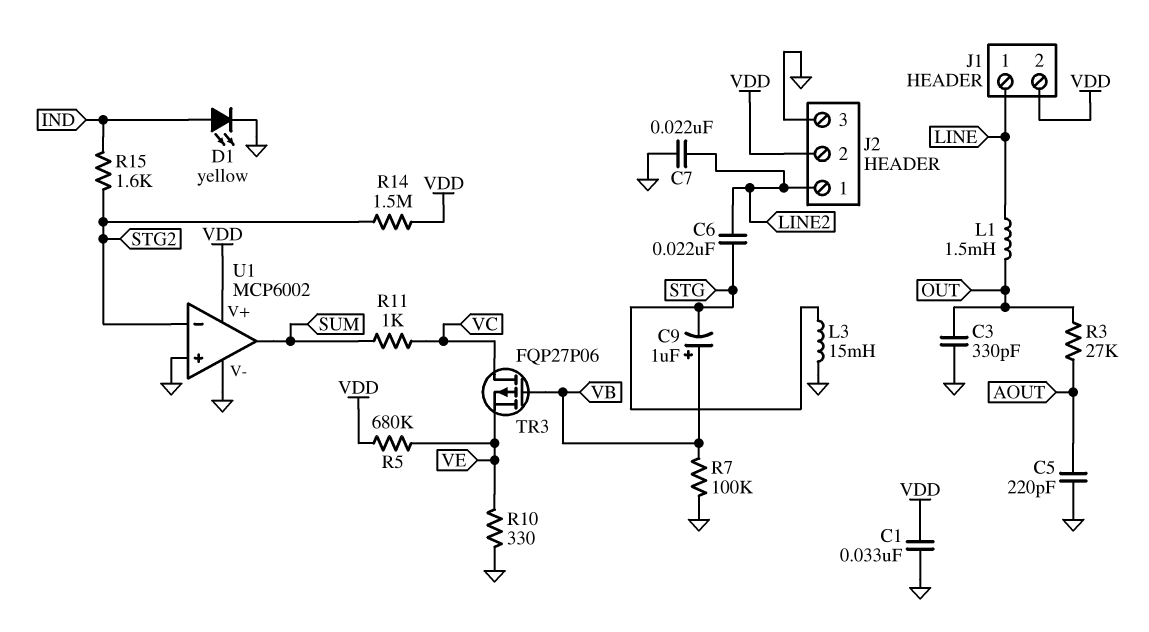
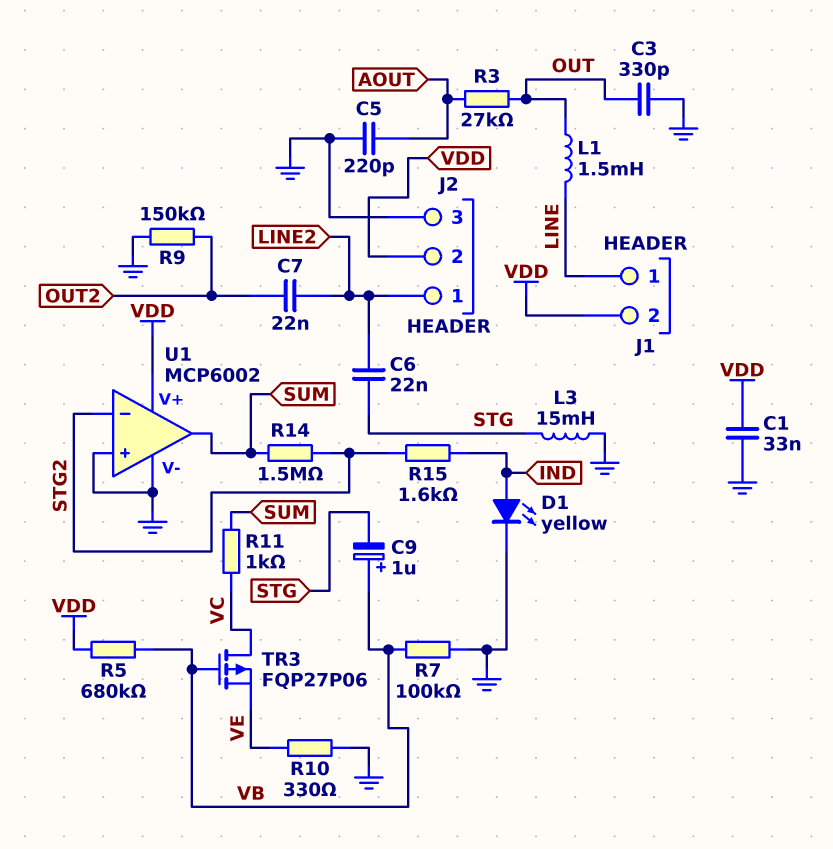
C7: 22nF (GND, LINE2) -> 22nF (LINE2, OUT2)
R5: 680k (VDD, VE) -> 680k (VB, VDD)
R9: none -> 150k (GND, OUT2)
R14: 1.5M (STG2, VDD) -> 1.5M (STG2, SUM)

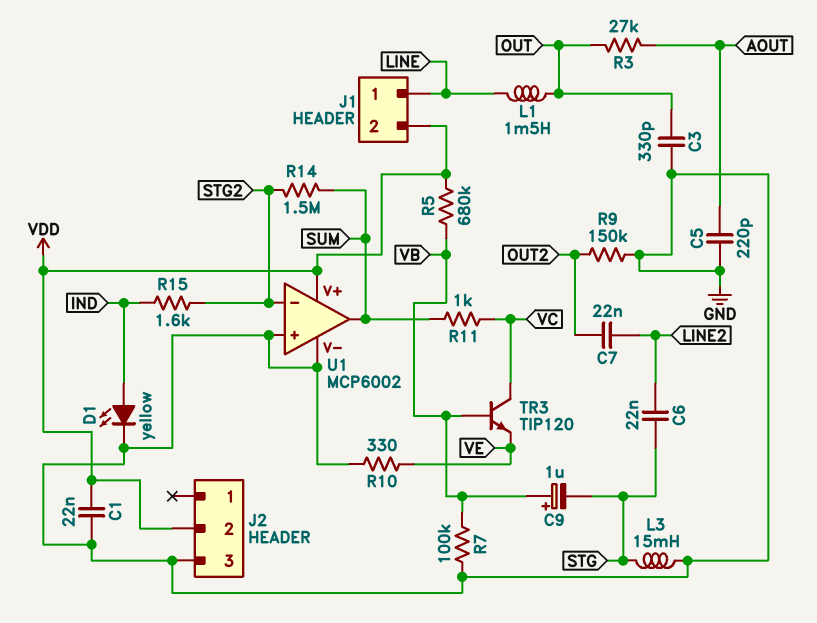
C1: 33nF (GND, VDD) -> 22nF (GND, VDD)
J2 pin 1: LINE2 -> none
TR3: PMOS FQP27P06 (G VB, D VC, S VE) -> NPN TIP120 (B VB, C VC, E VE)

